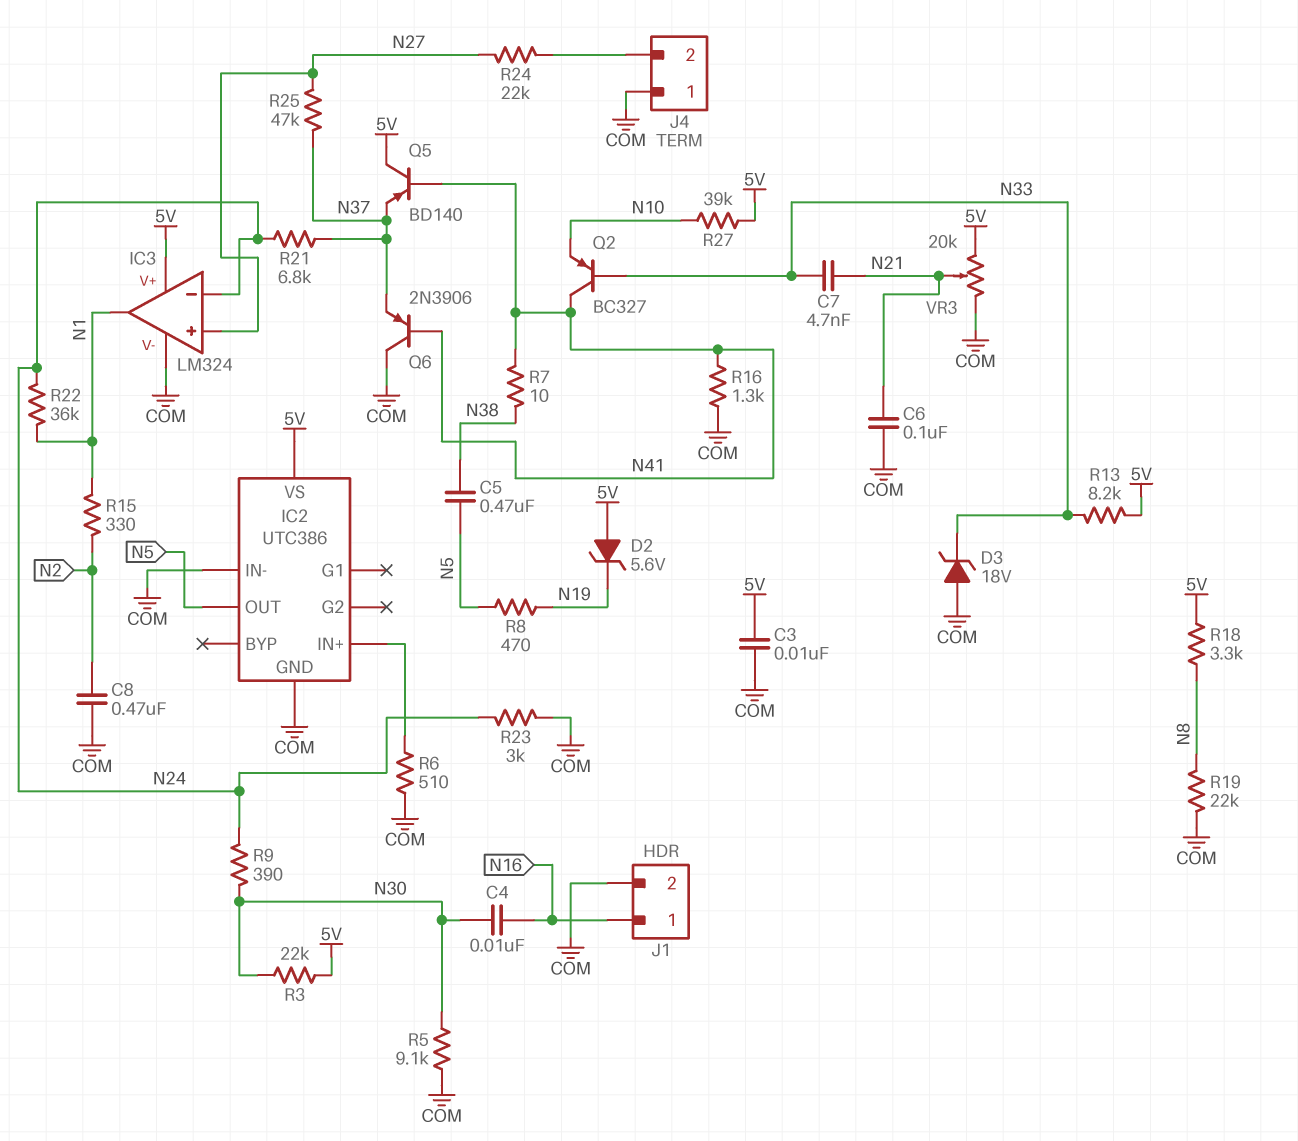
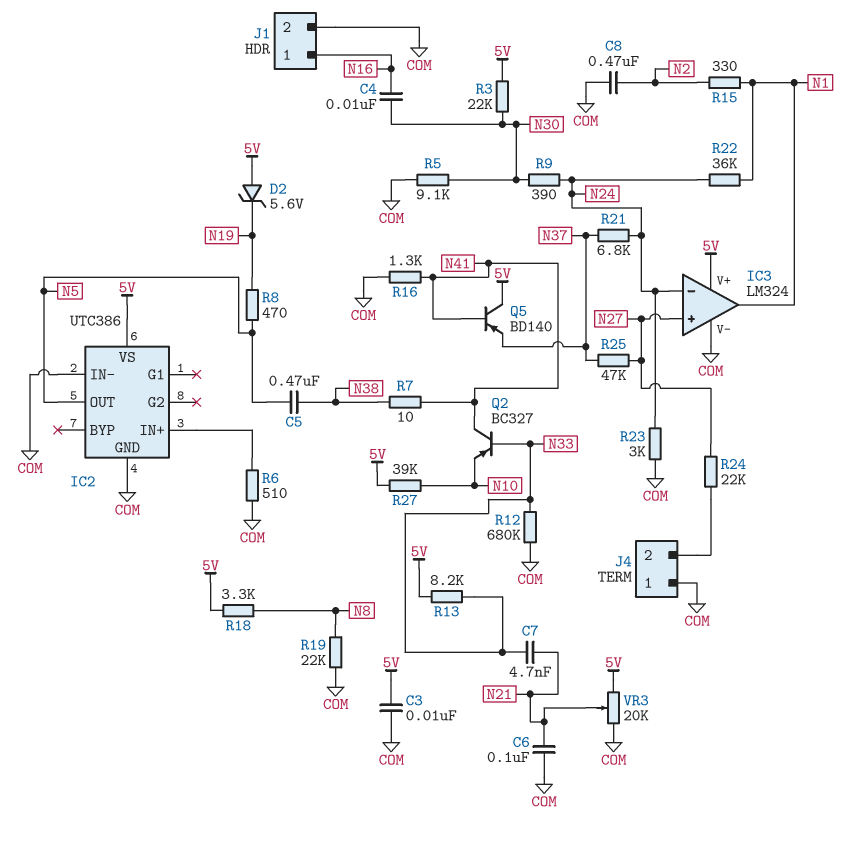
D3: zener 18V (A COM, K N33) -> none
Q6: PNP 2N3906 (B N41, C COM, E N37) -> none
R12: none -> 680k (COM, N33)

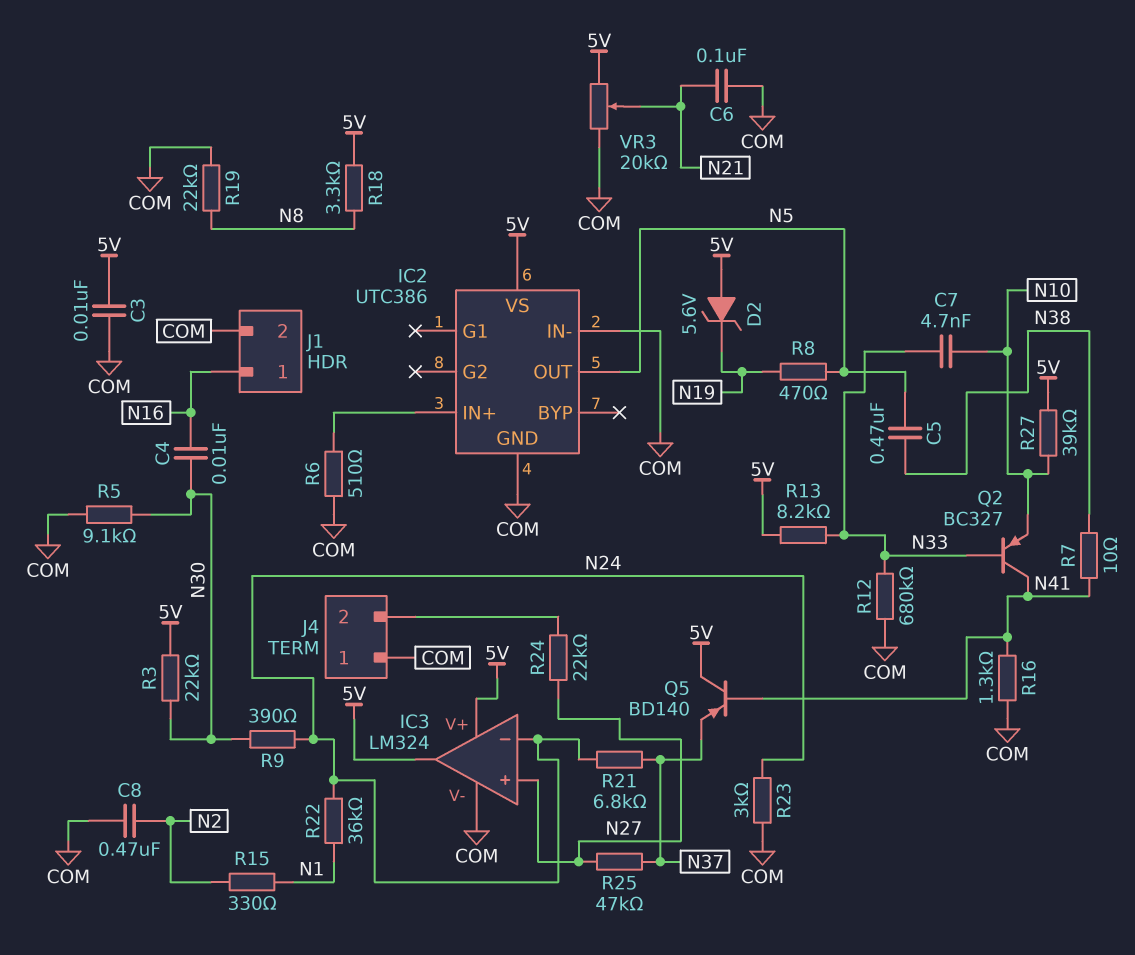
C7: 4.7nF (N21, N33) -> 4.7nF (N10, N33)
IC3 pin out: N1 -> 5V

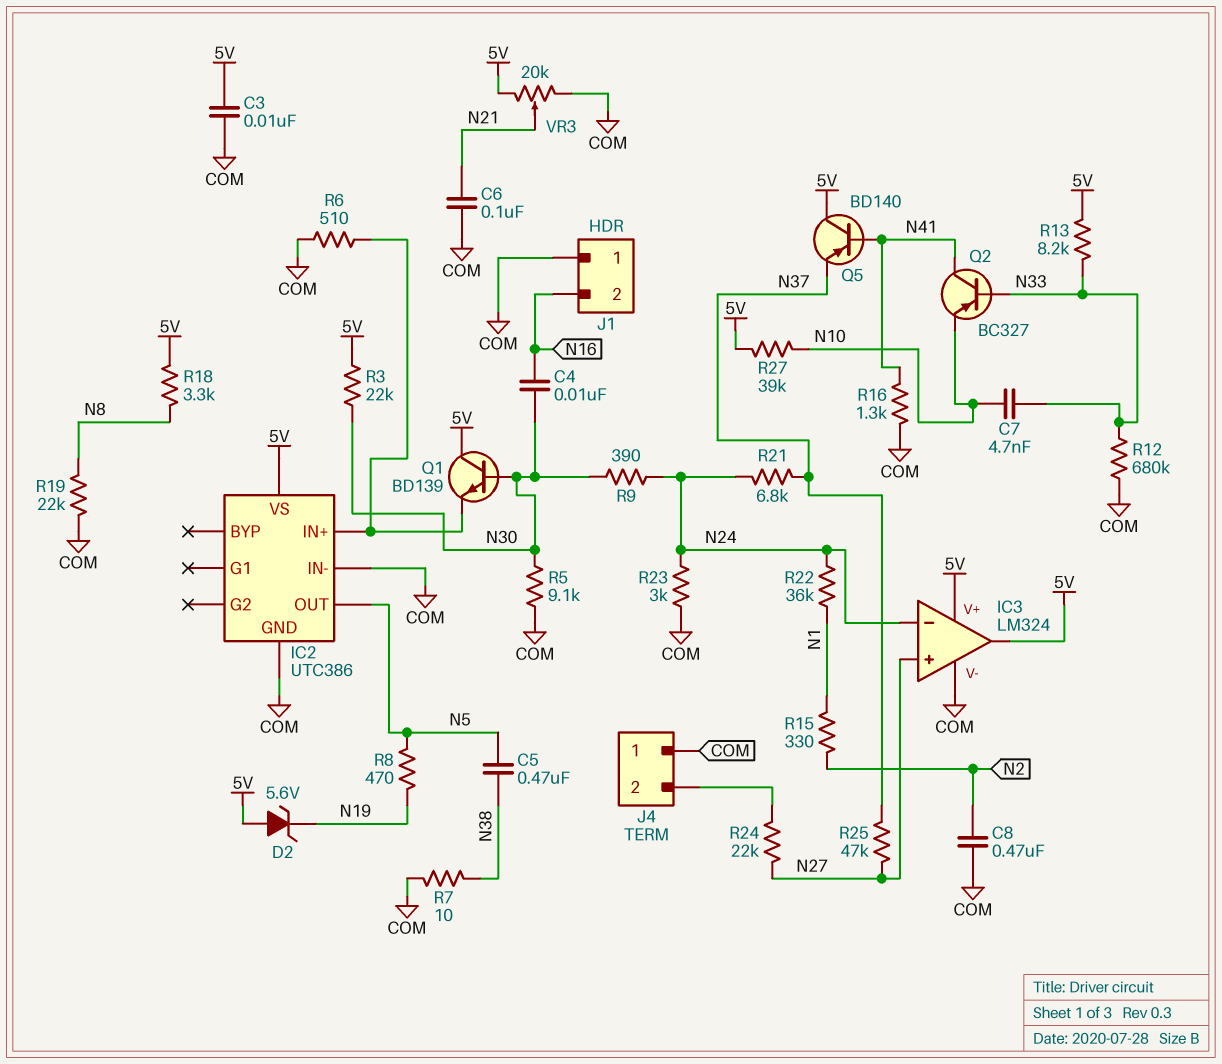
J1 pin 1: N16 -> COM
J1 pin 2: COM -> N16
Q1: none -> NPN BD139 (B N30, C 5V, E IC2/IN+)
R7: 10 (N38, N41) -> 10 (COM, N38)

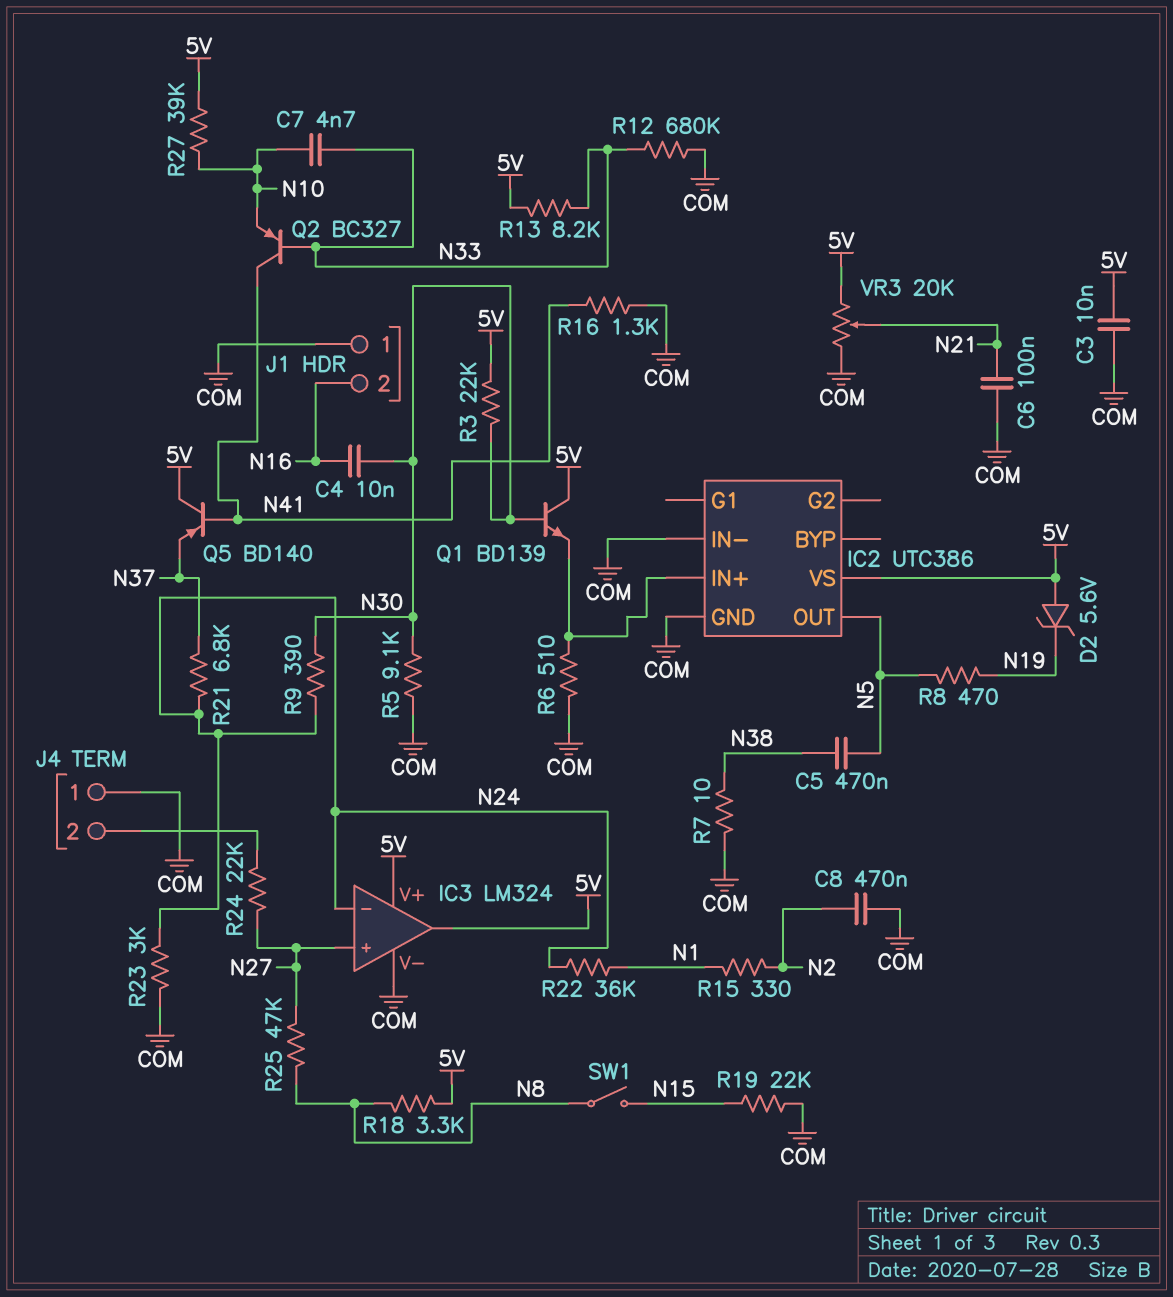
R19: 22k (COM, N8) -> 22k (COM, N15)
R25: 47k (N27, N37) -> 47k (N8, N27)
SW1: none -> switch (N8, N15)

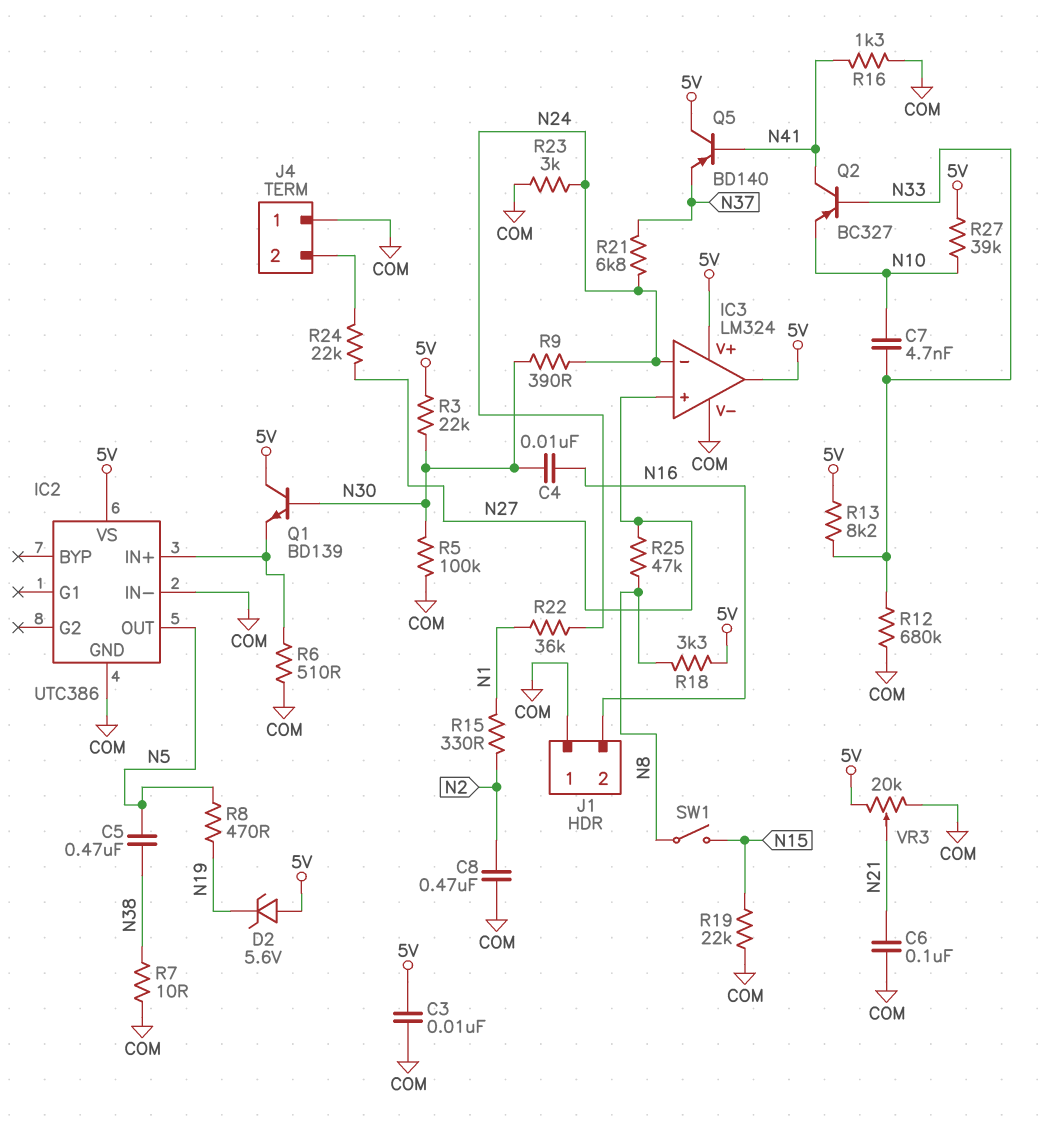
R5: 9.1k (COM, N30) -> 100k (COM, N30)

